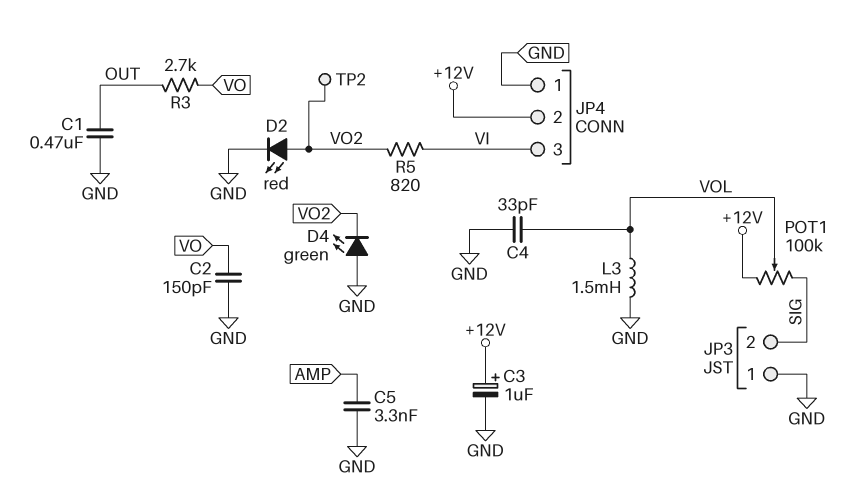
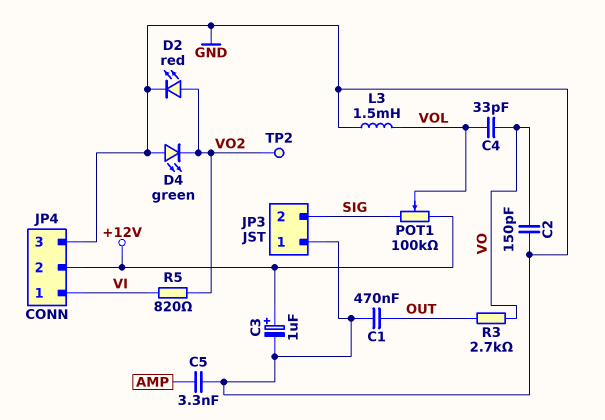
C4: 33pF (GND, VOL) -> 33pF (VO, VOL)
JP4 pin 1: GND -> VI
JP4 pin 3: VI -> GND

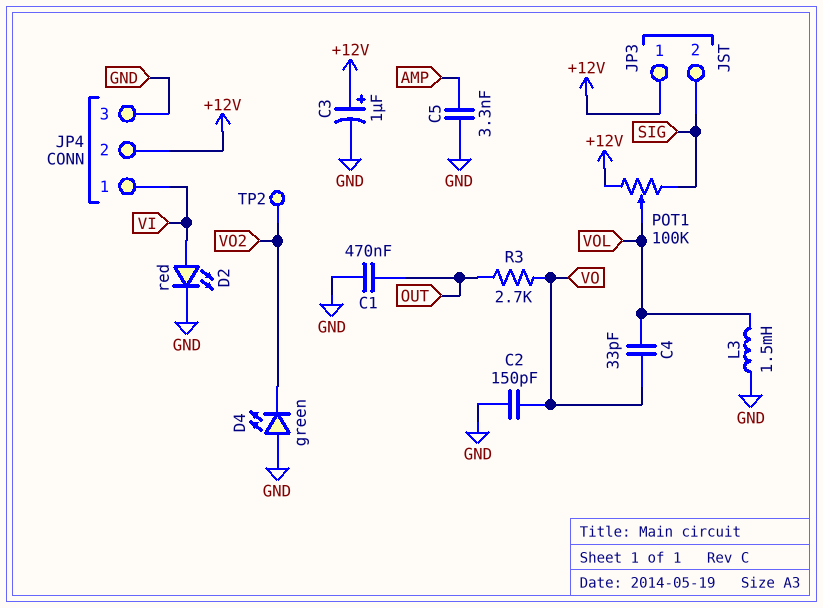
D2: LED red (A VO2, K GND) -> LED red (A VI, K GND)
JP3 pin 1: GND -> +12V
R5: 820 (VI, VO2) -> none

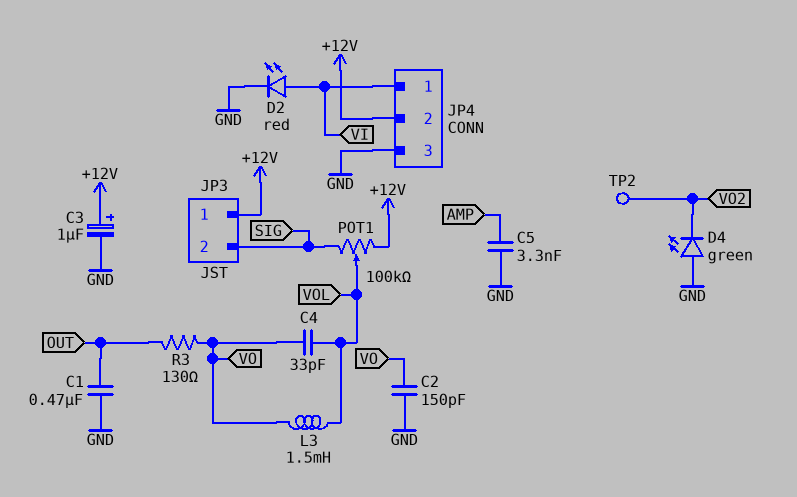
L3: 1.5mH (GND, VOL) -> 1.5mH (VO, VOL)
R3: 2.7k (OUT, VO) -> 130 (OUT, VO)

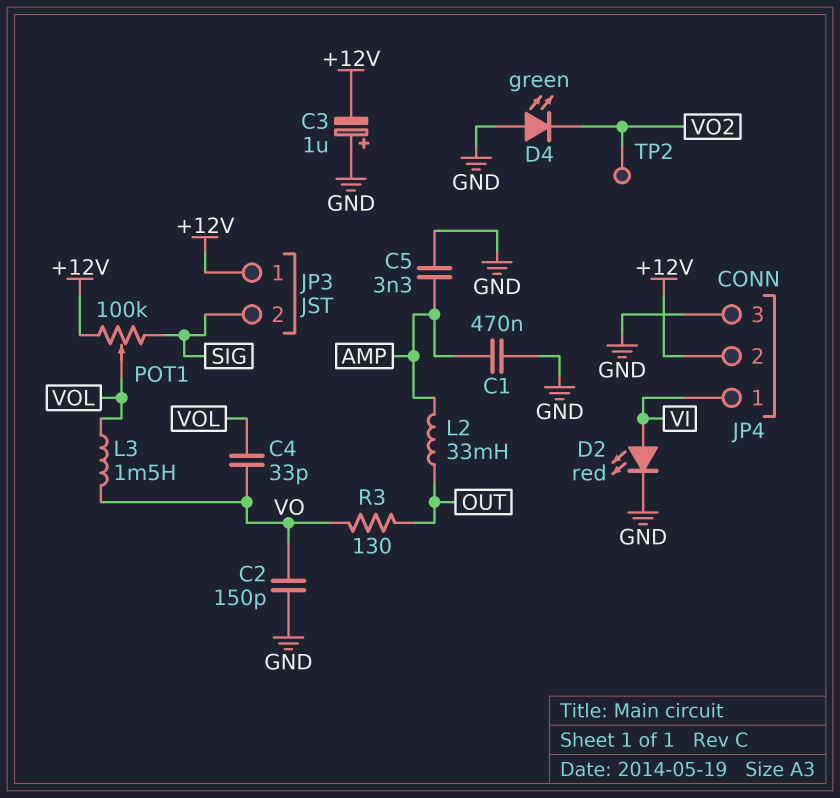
C1: 470nF (GND, OUT) -> 470nF (AMP, GND)
C3: 1uF (plus +12V, minus GND) -> 1uF (plus GND, minus +12V)
L2: none -> 33mH (AMP, OUT)

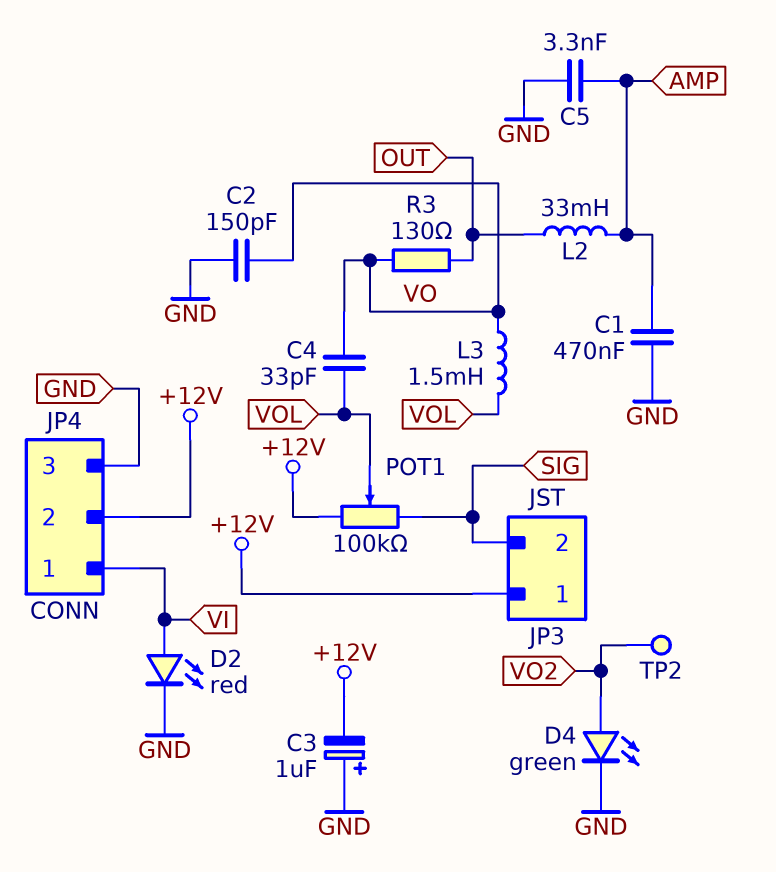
D4: LED green (A GND, K VO2) -> LED green (A VO2, K GND)

